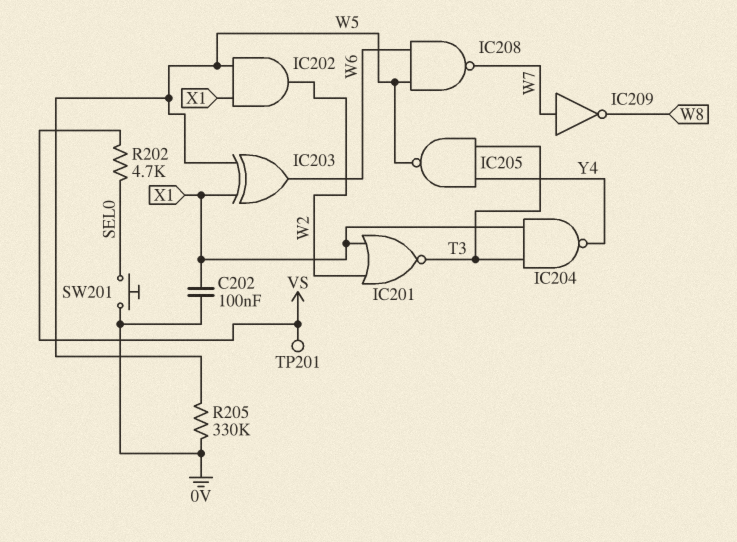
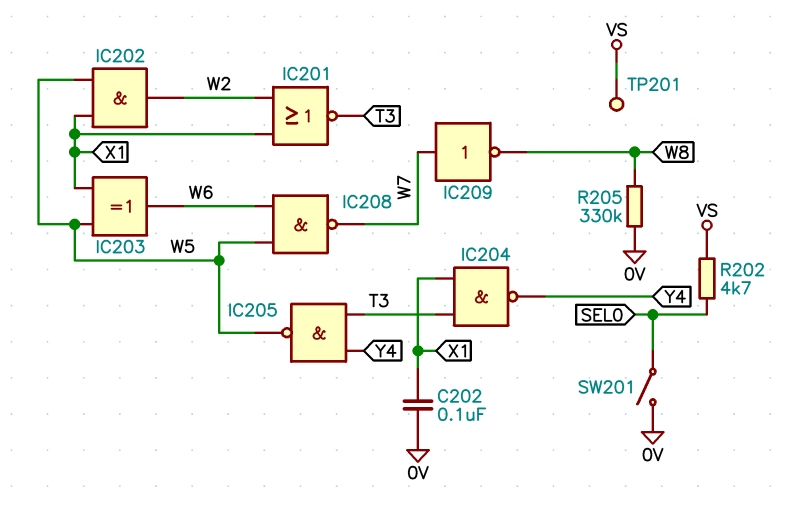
R205: 330k (0V, W5) -> 330k (0V, W8)
SW201: button (0V, SEL0) -> switch (0V, SEL0)

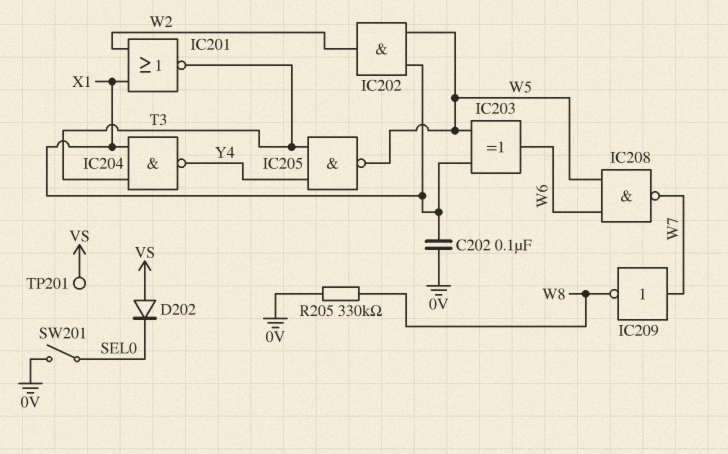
D202: none -> diode (A VS, K SEL0)
R202: 4.7k (SEL0, VS) -> none

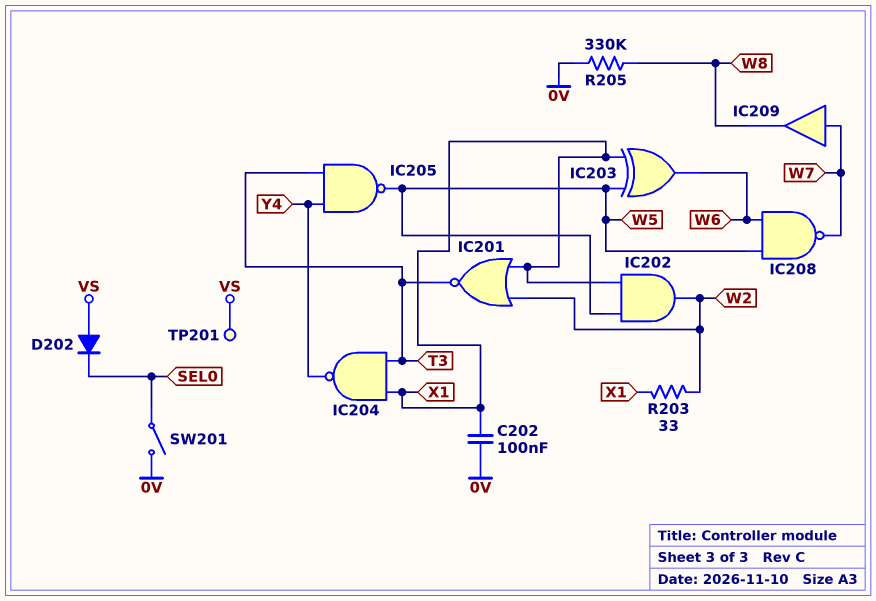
IC209: NOT (in W7, out W8) -> buffer (in W7, out W8)
R203: none -> 33 (W2, X1)

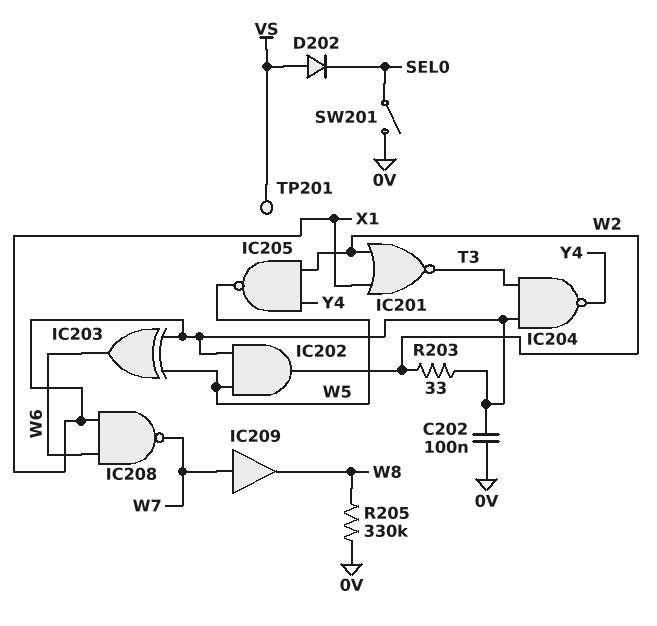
IC205: NAND (in T3, in Y4, out W5) -> NAND (in W2, in Y4, out W5)
IC208: NAND (in W5, in W6, out W7) -> NAND (in W6, in X1, out W7)

